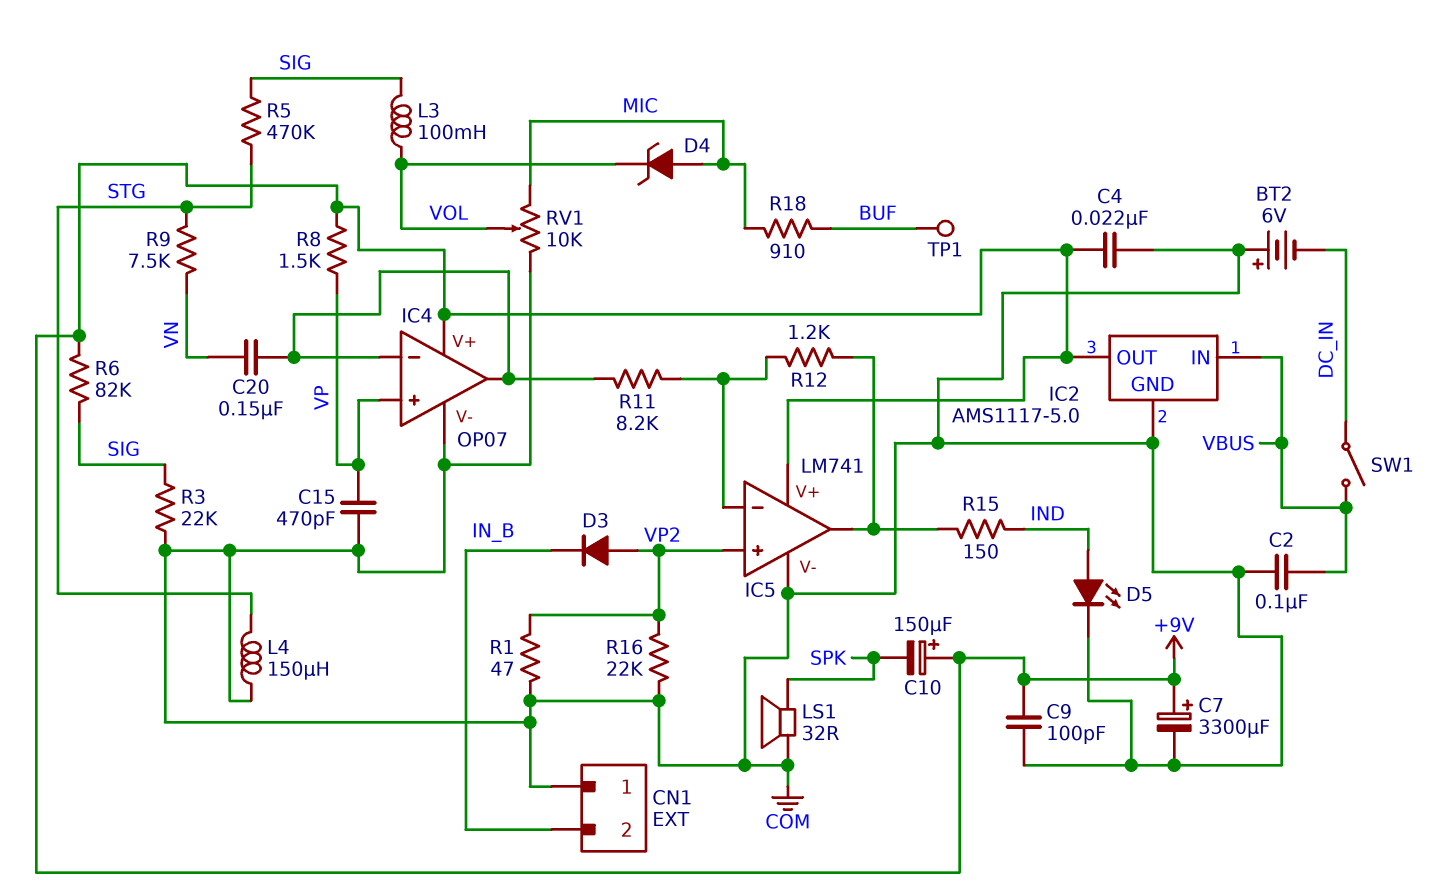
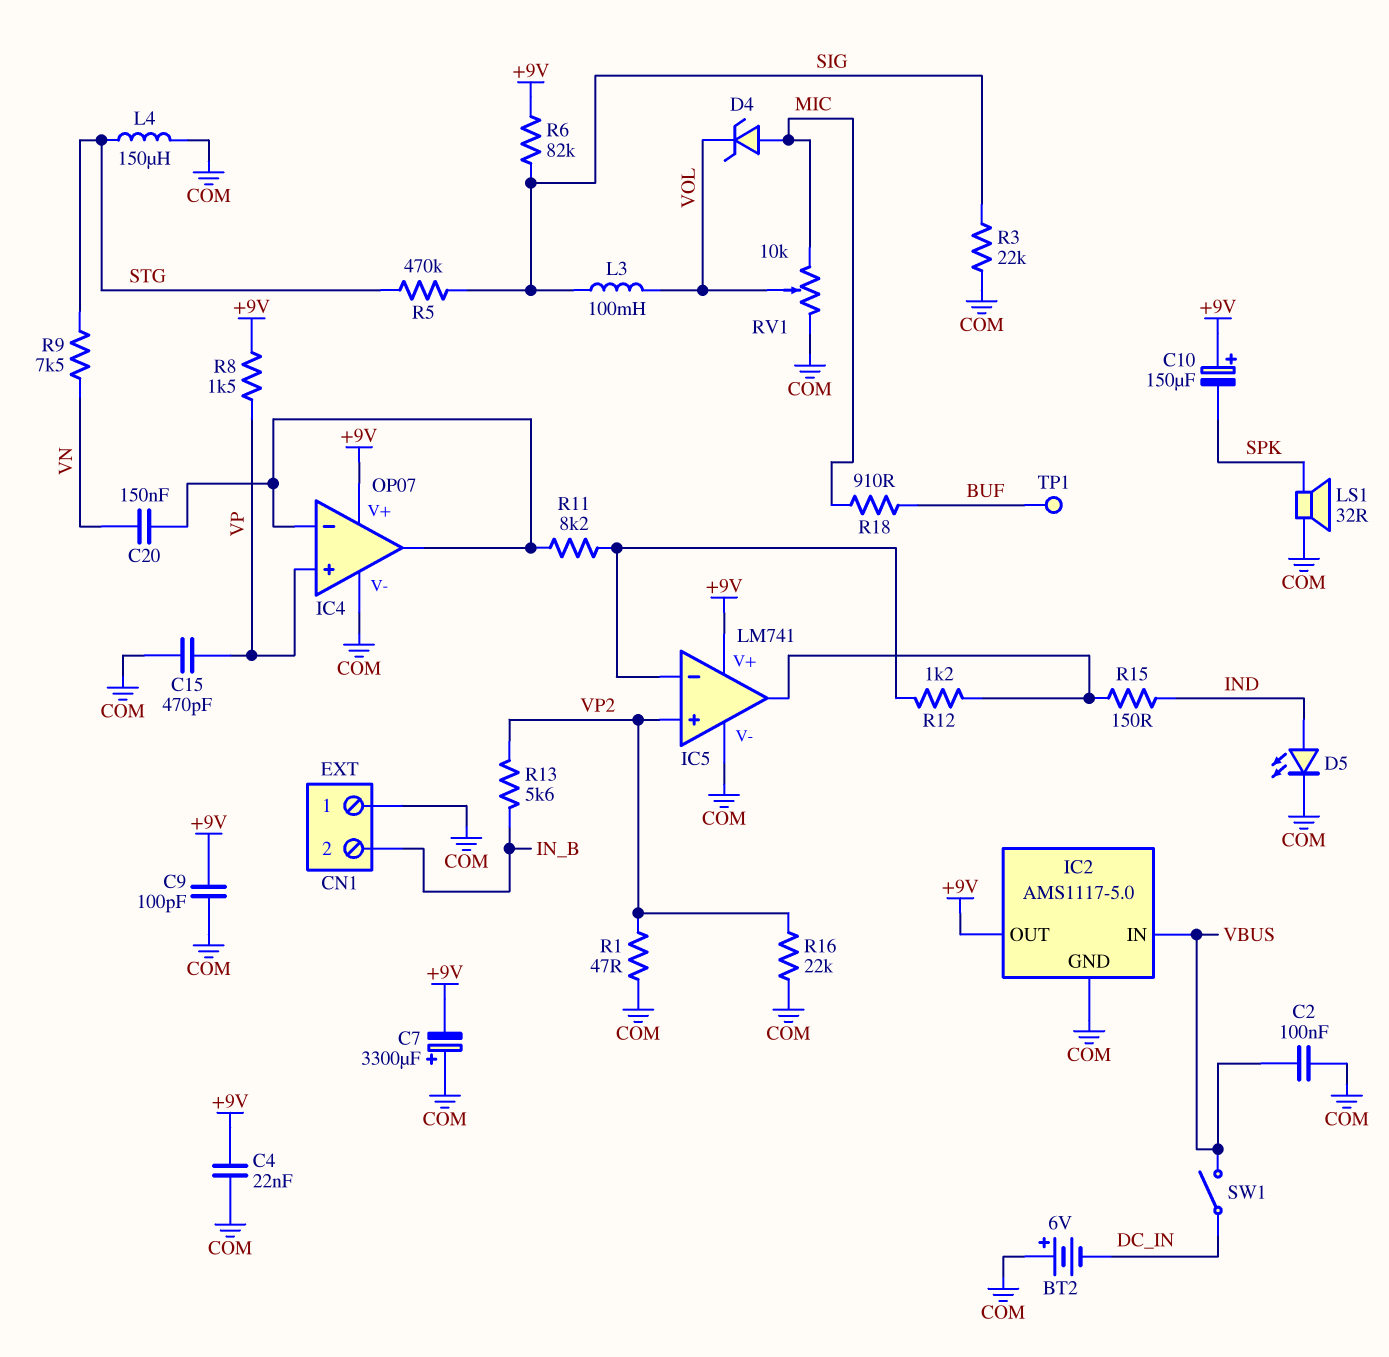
C7: 3300uF (plus +9V, minus COM) -> 3300uF (plus COM, minus +9V)
D3: diode (A VP2, K IN_B) -> none
R13: none -> 5.6k (IN_B, VP2)

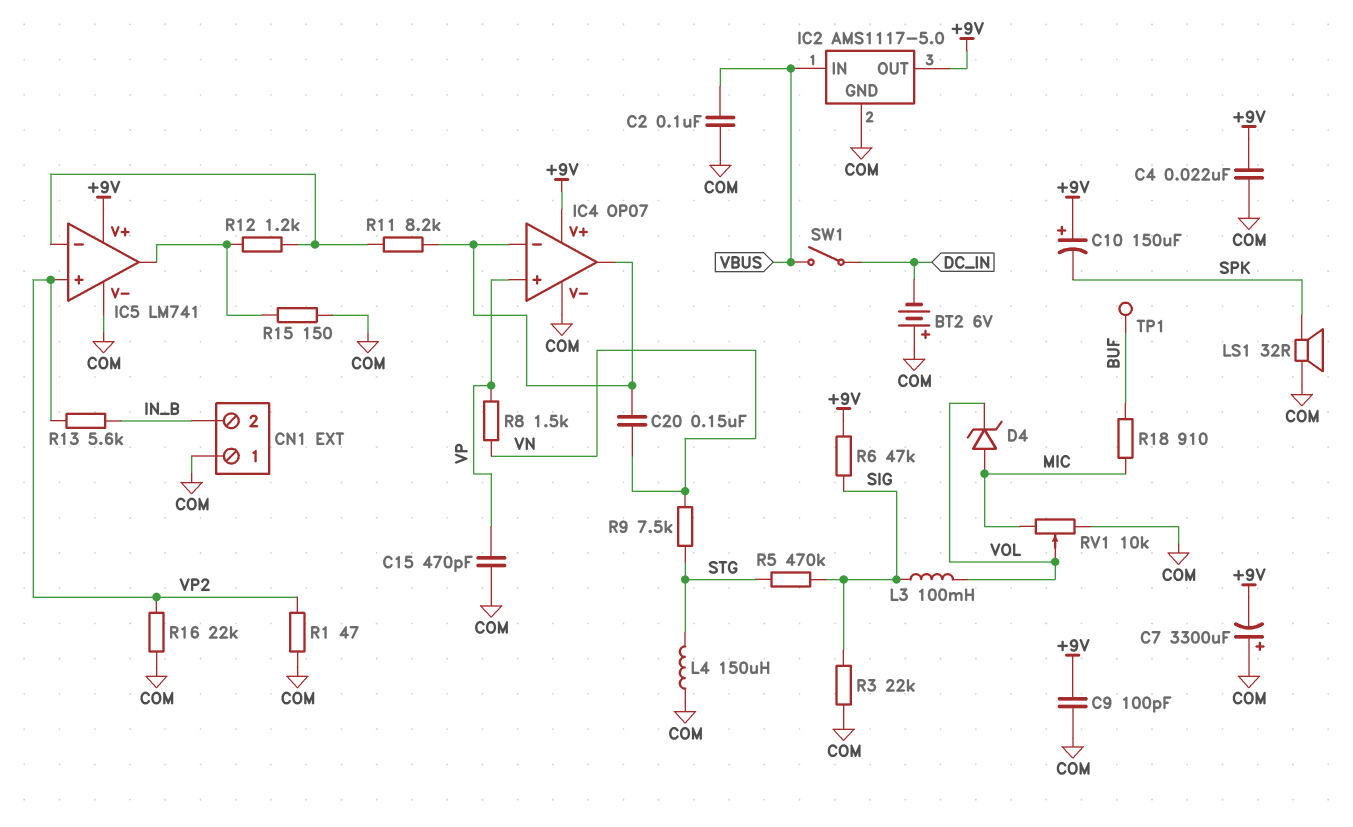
D5: LED (A IND, K COM) -> none
R6: 82k (+9V, SIG) -> 47k (+9V, SIG)
R8: 1.5k (+9V, VP) -> 1.5k (VN, VP)
R15: 150 (IC5/out, IND) -> 150 (COM, IC5/out)

